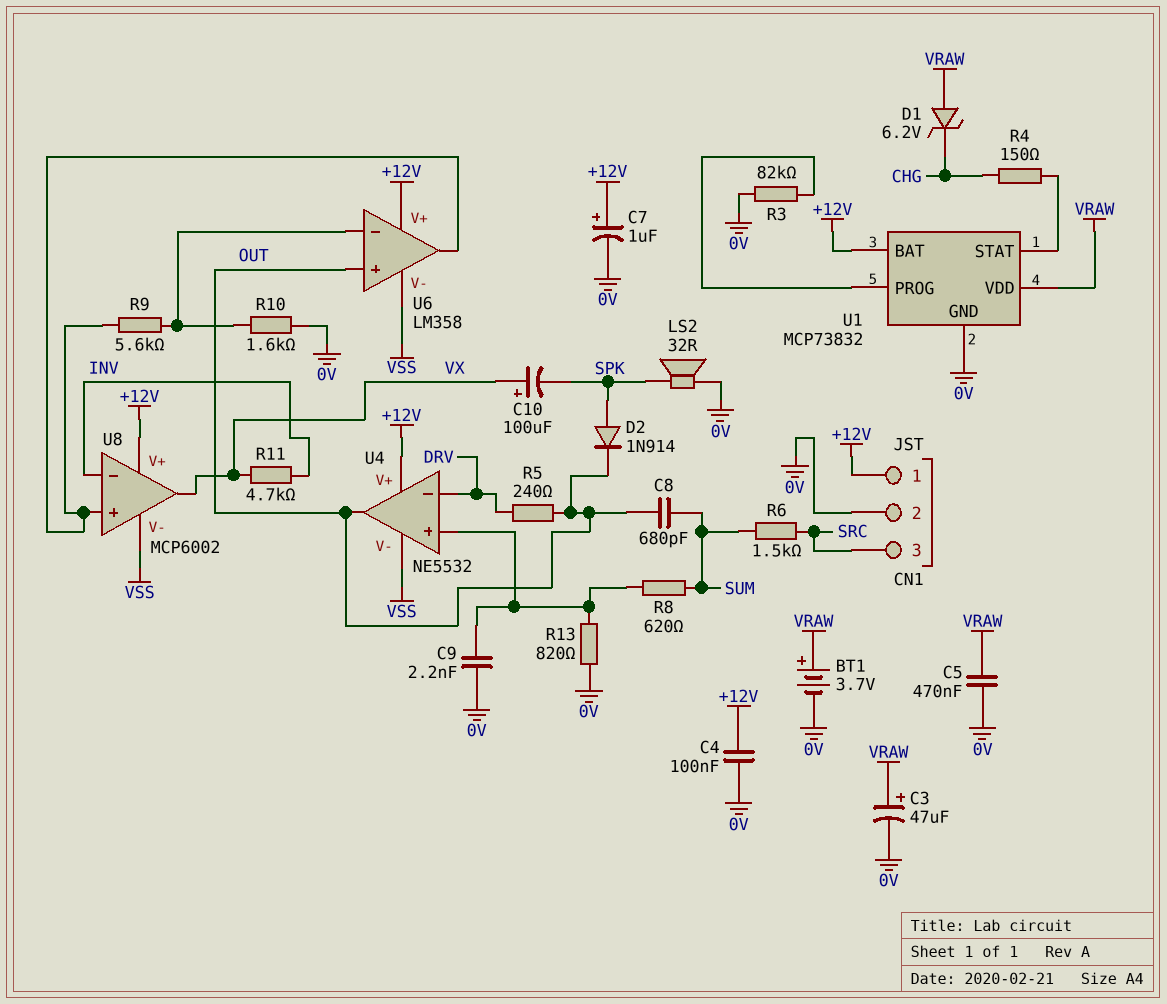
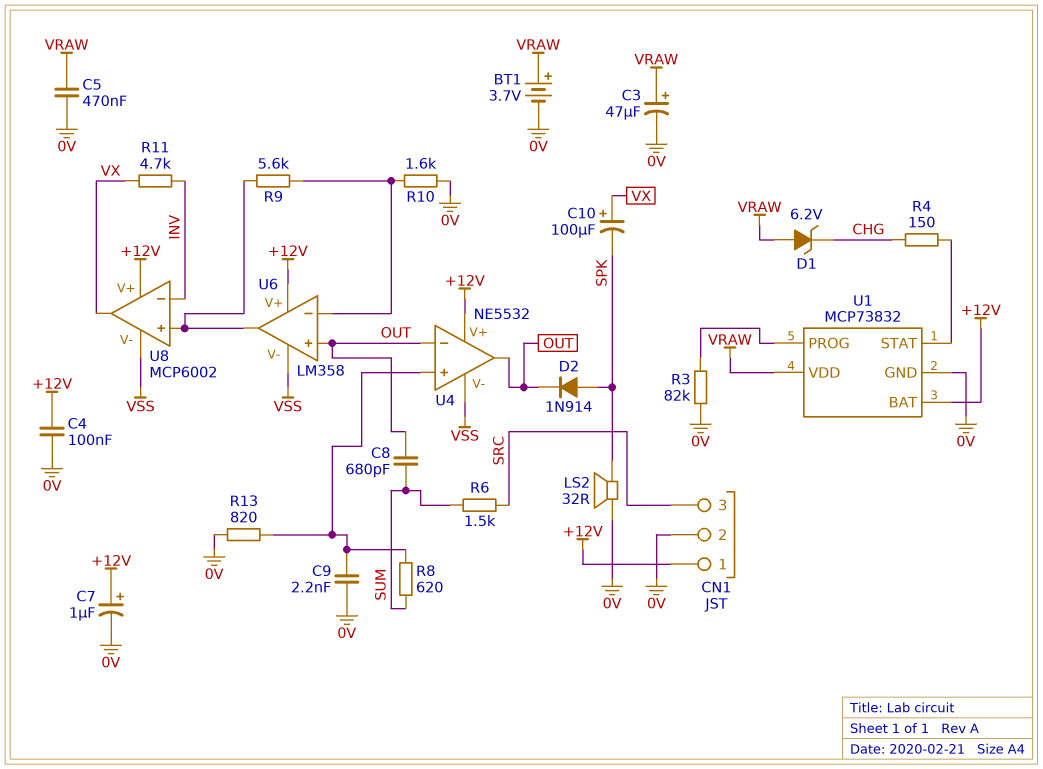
R5: 240 (DRV, OUT) -> none
U4 pin in-: DRV -> OUT

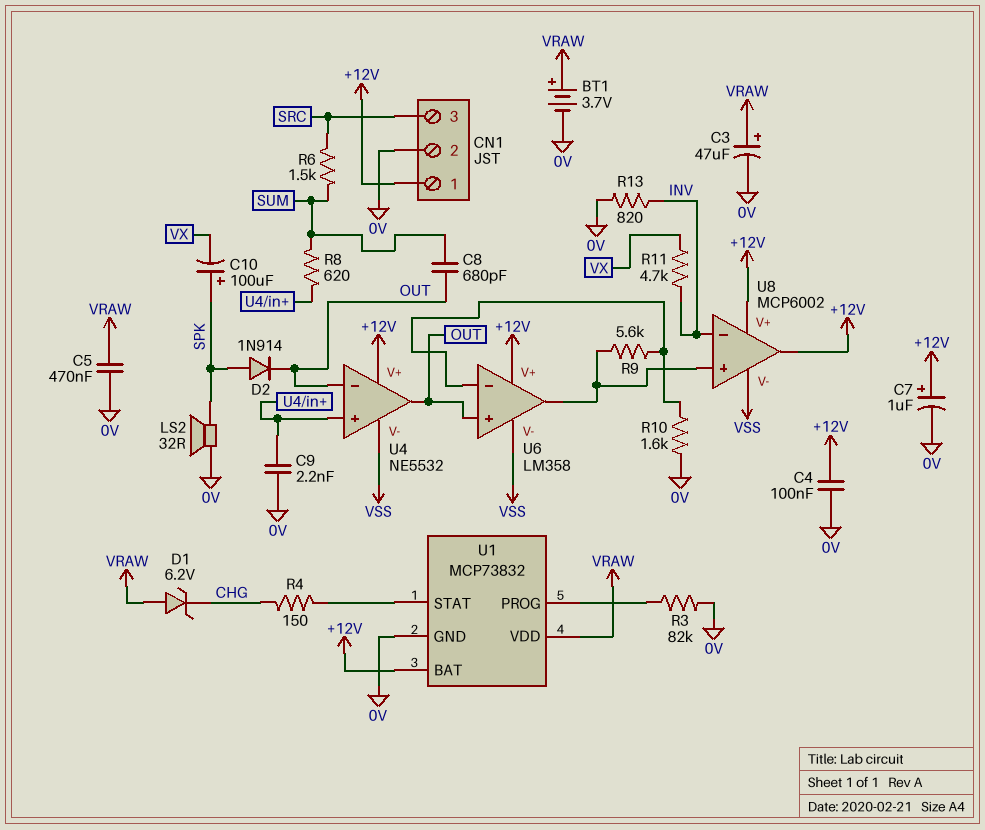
C10: 100uF (plus VX, minus SPK) -> 100uF (plus SPK, minus VX)
R13: 820 (0V, U4/in+) -> 820 (0V, INV)
U8 pin out: VX -> +12V

